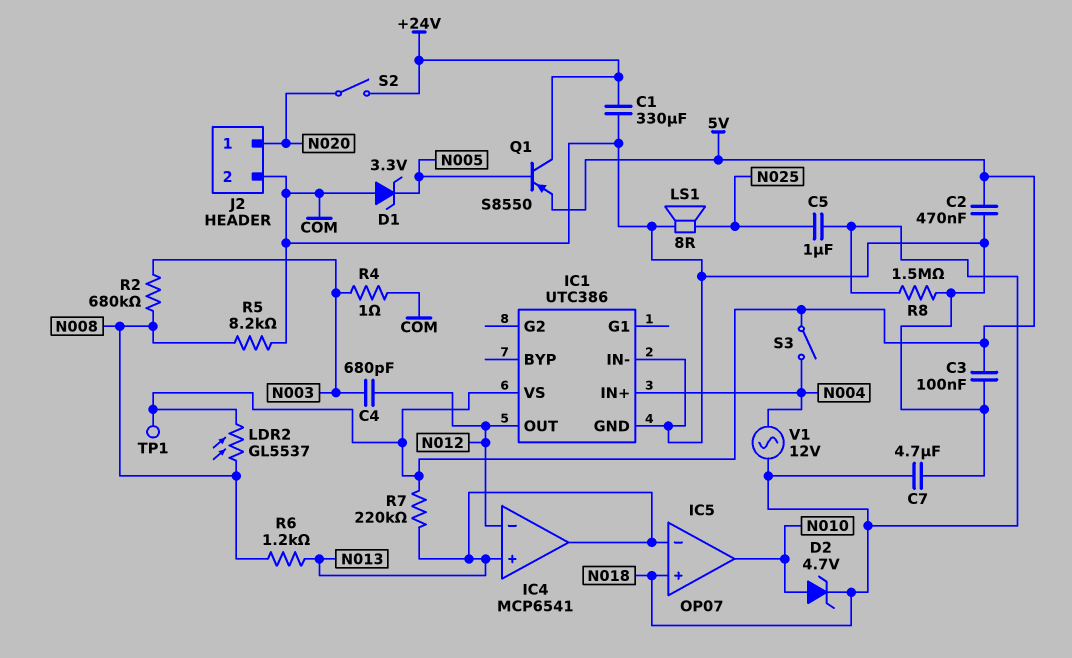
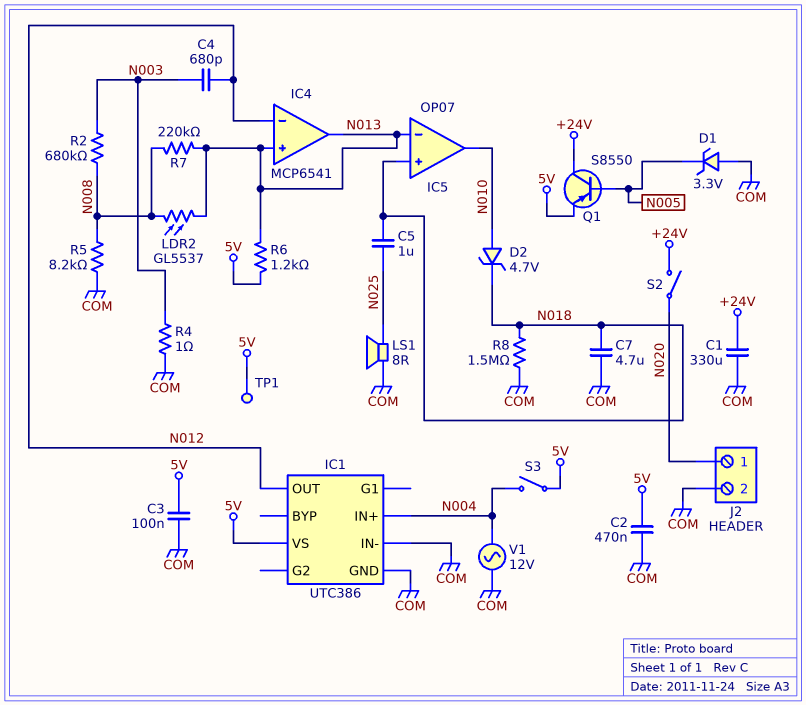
LDR2: GL5537 (5V, N008) -> GL5537 (N008, N013)
R6: 1.2k (N008, N013) -> 1.2k (5V, N013)
R7: 220k (5V, N013) -> 220k (N008, N013)
V1: AC 12V (N004, N018) -> AC 12V (COM, N004)

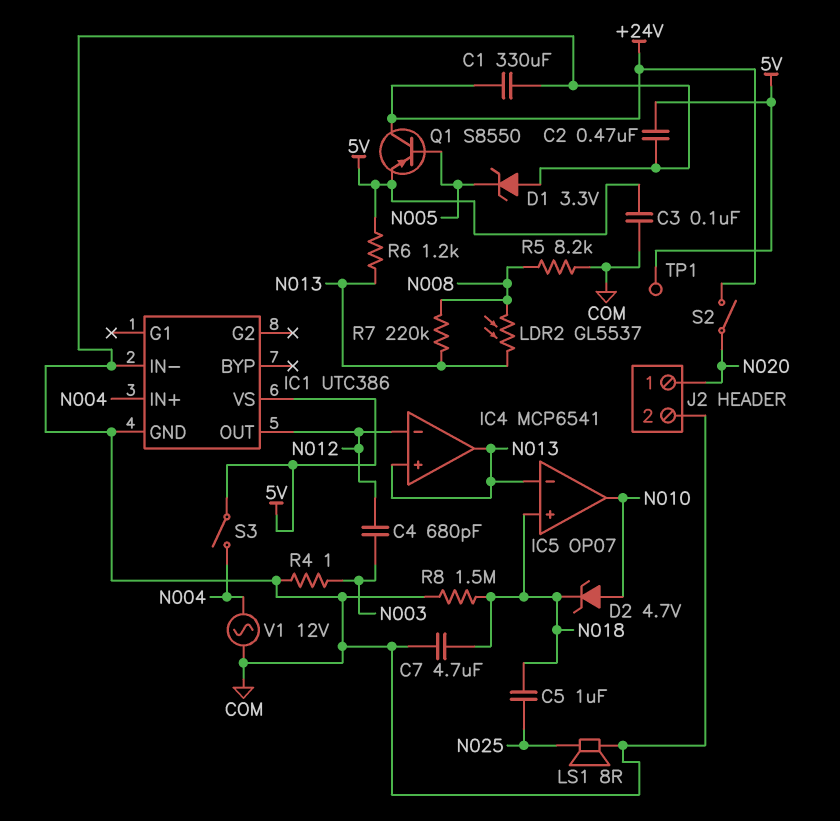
R2: 680k (N003, N008) -> none

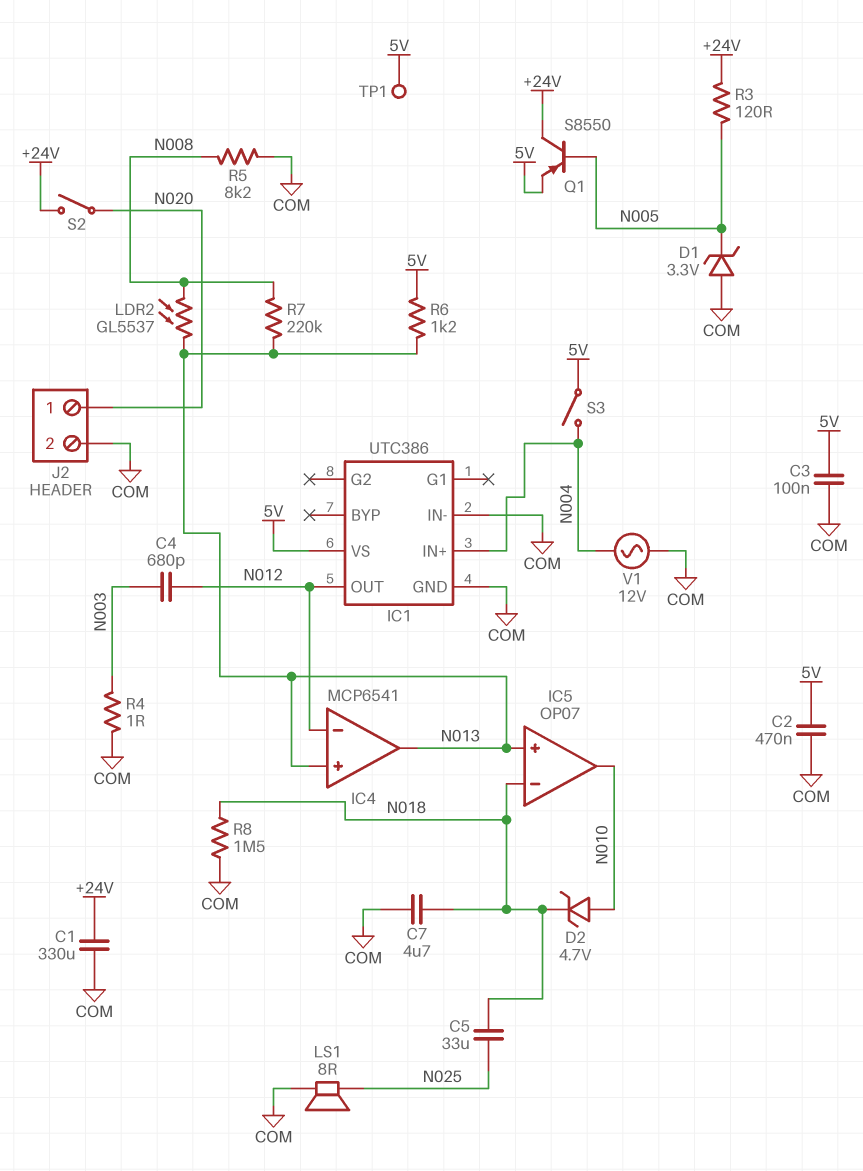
C5: 1uF (N018, N025) -> 33uF (N018, N025)
IC5 pin in+: N018 -> N013
IC5 pin in-: N013 -> N018
R3: none -> 120 (+24V, N005)

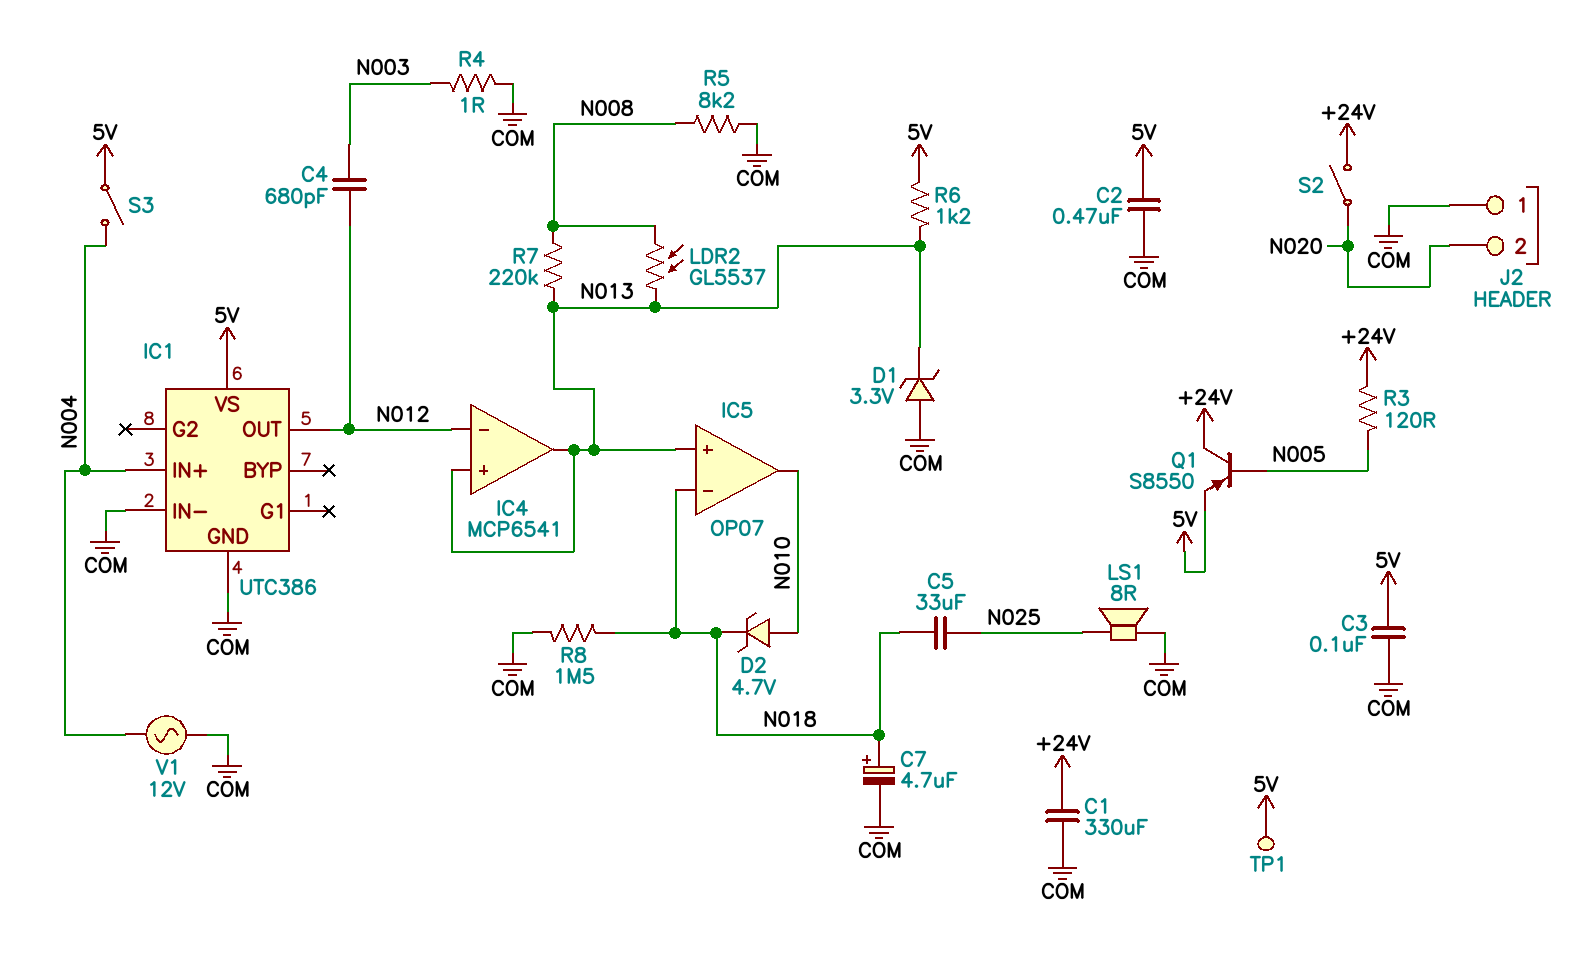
C7: 4.7uF (COM, N018) -> 4.7uF (plus N018, minus COM)
D1: zener 3.3V (A COM, K N005) -> zener 3.3V (A COM, K N013)
J2 pin 1: N020 -> COM
J2 pin 2: COM -> N020

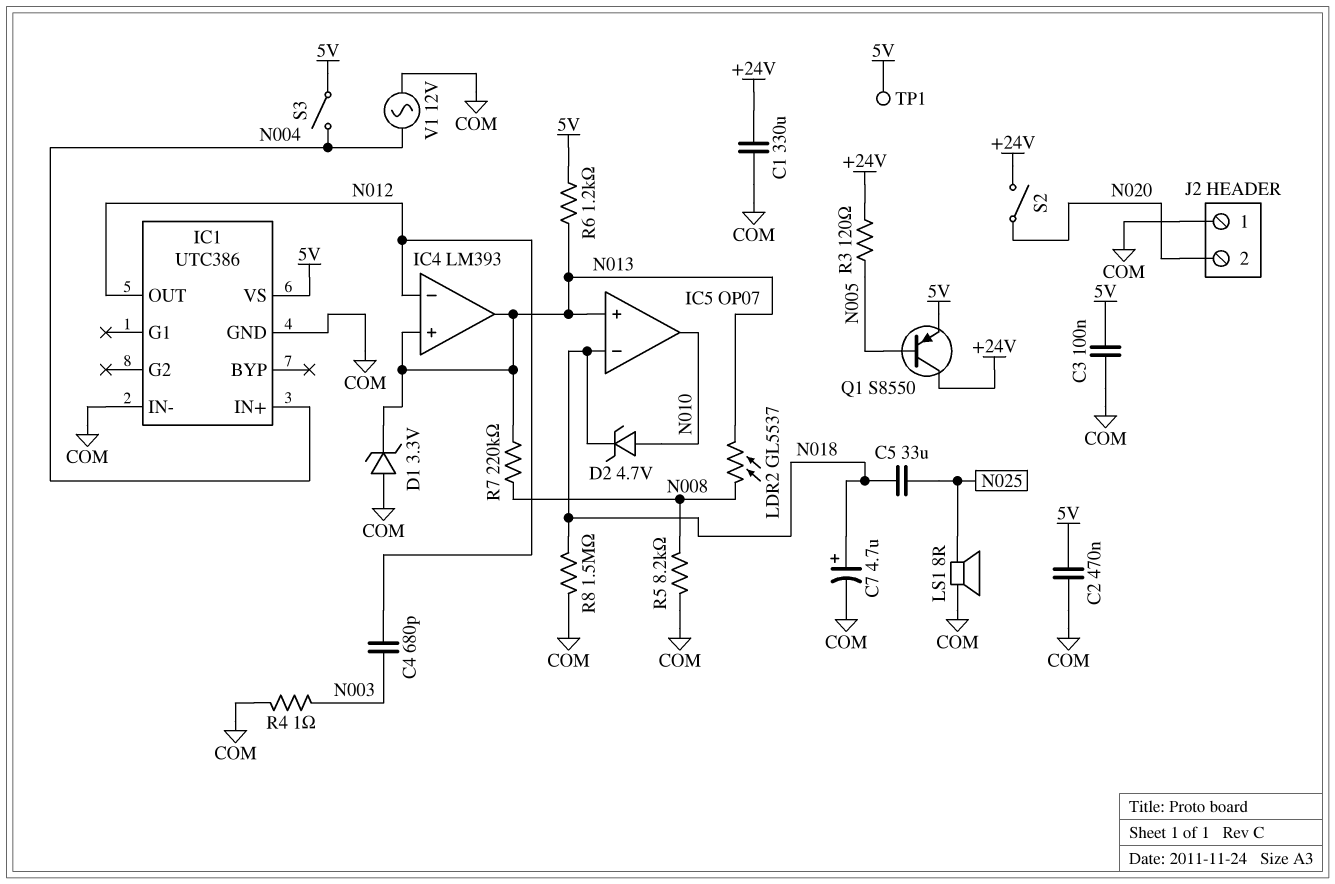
IC4: MCP6541 -> LM393

